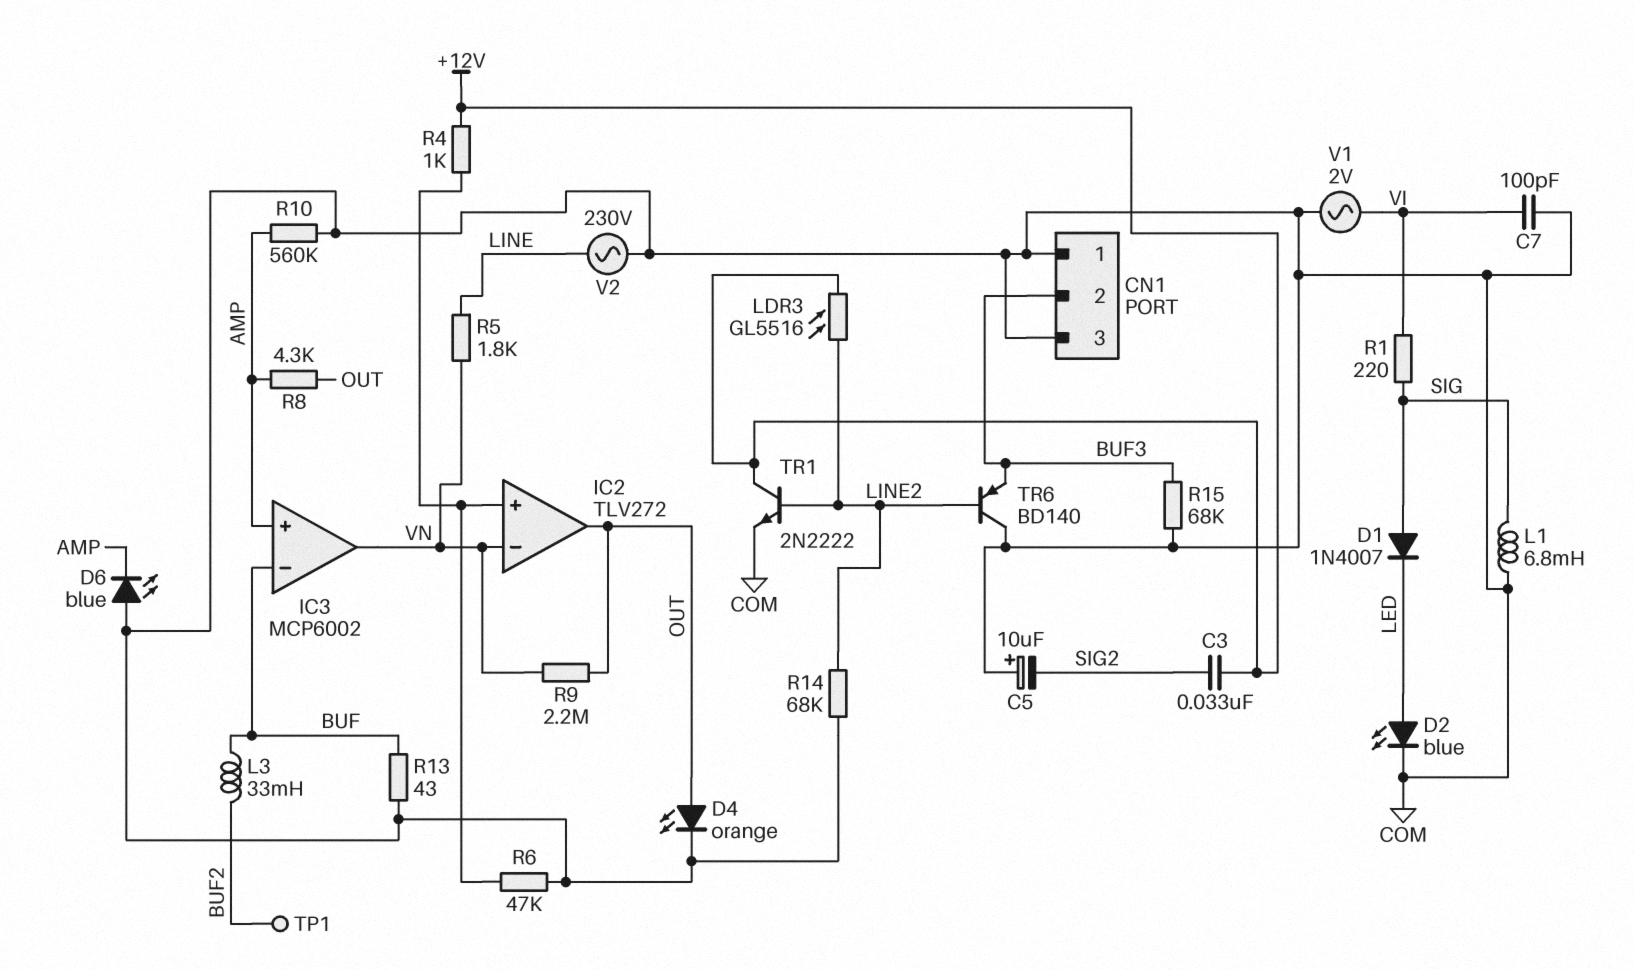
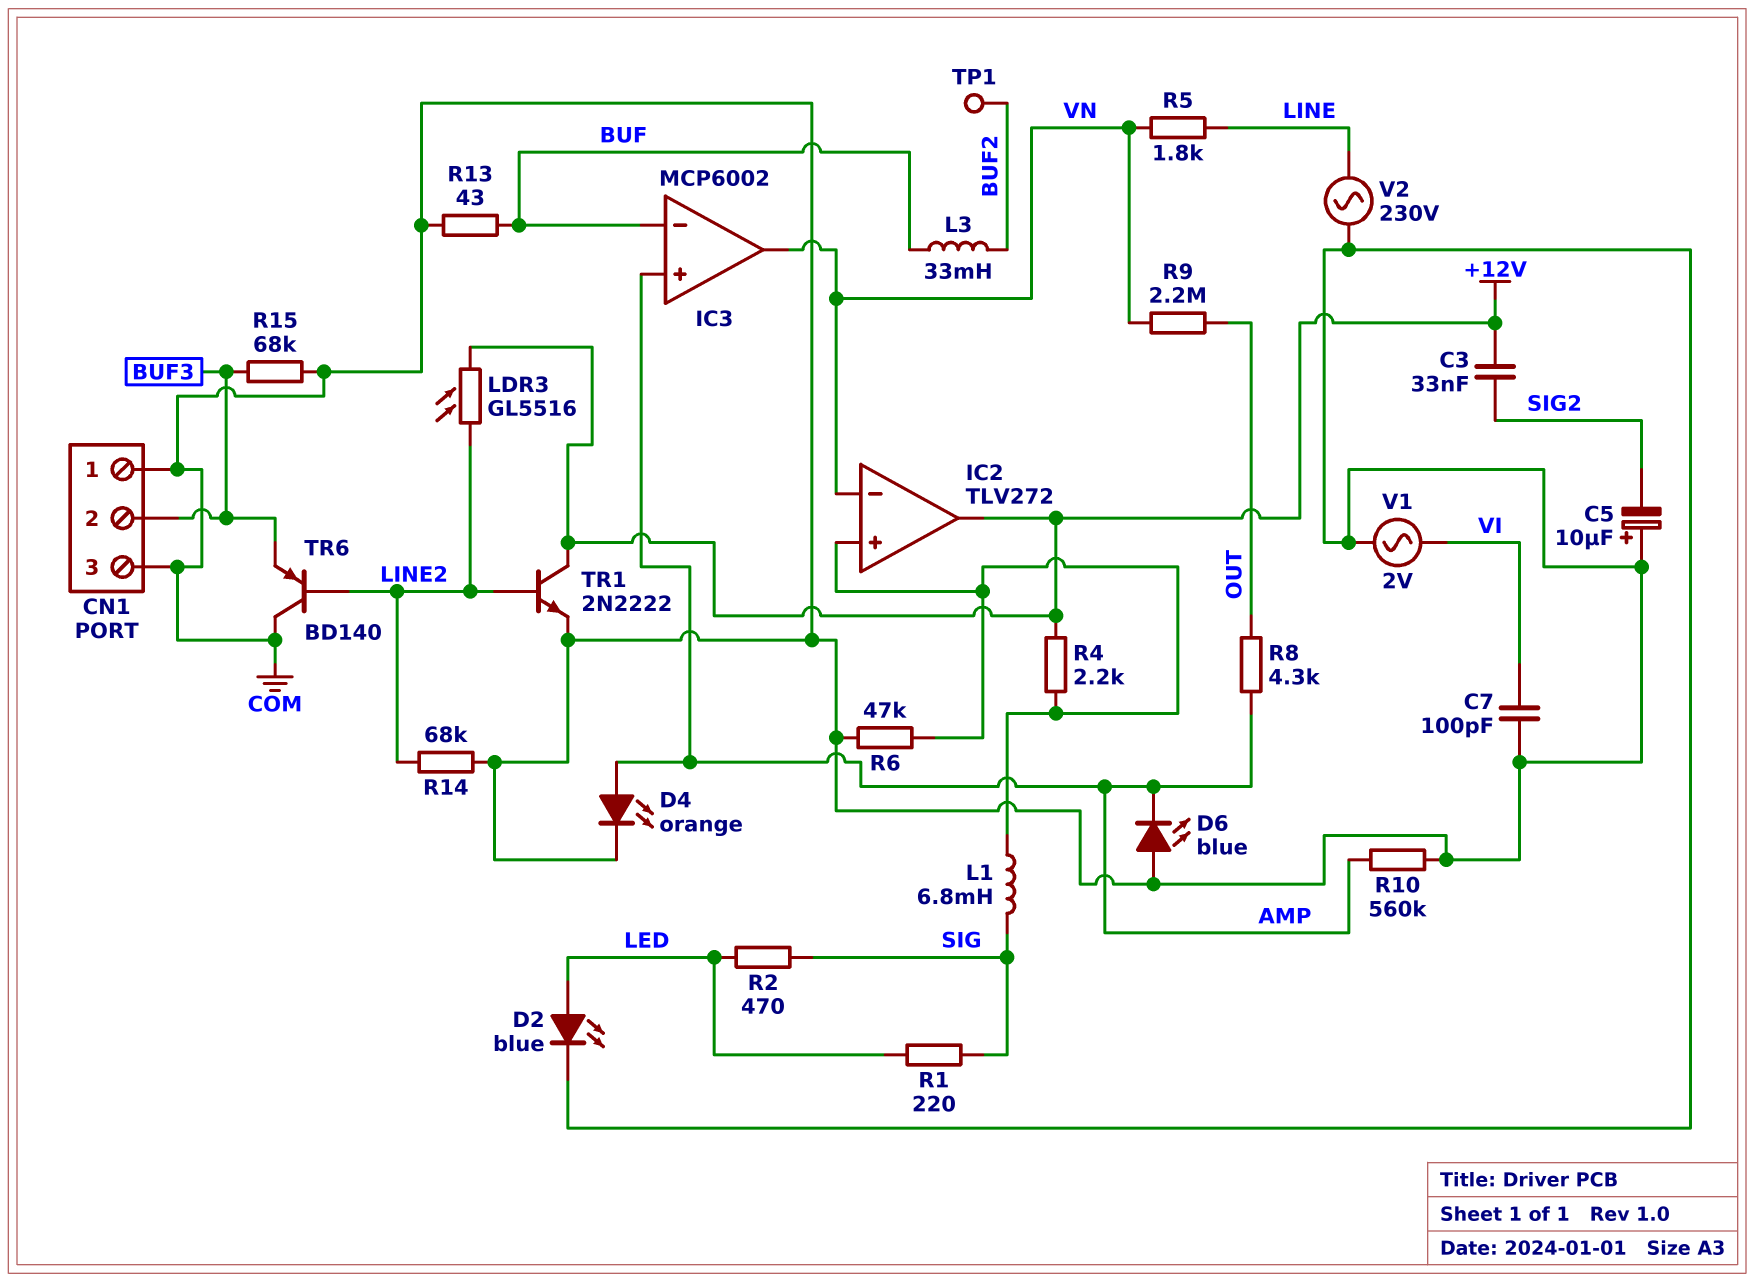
D1: diode 1N4007 (A SIG, K LED) -> none
D4: LED orange (A OUT, K COM) -> LED orange (A AMP, K COM)
IC2 pin out: OUT -> +12V
L1: 6.8mH (COM, SIG) -> 6.8mH (IC2/in+, SIG)
R1: 220 (SIG, VI) -> 220 (LED, SIG)
R2: none -> 470 (LED, SIG)
R4: 1k (+12V, IC2/in+) -> 2.2k (+12V, IC2/in+)

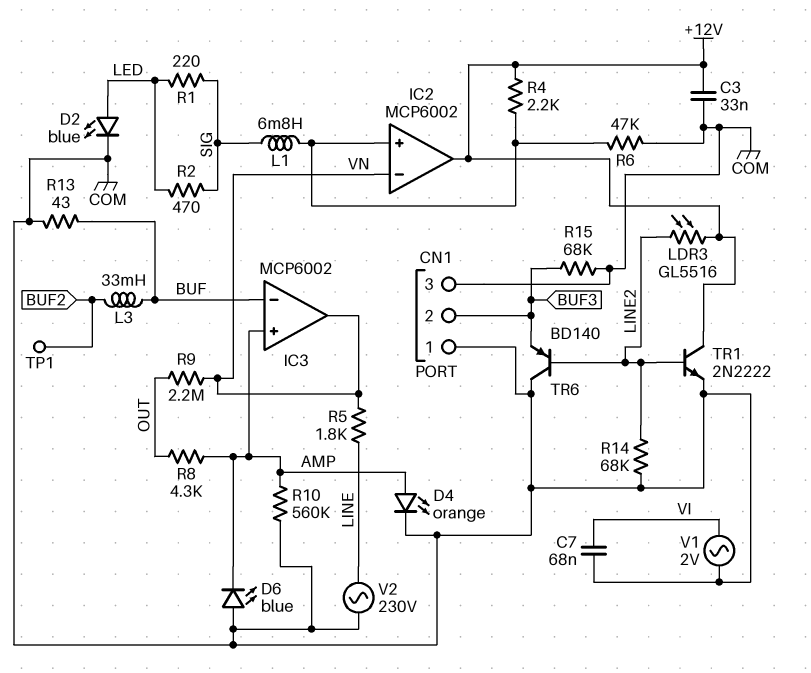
C3: 33nF (+12V, SIG2) -> 33nF (+12V, COM)
C5: 10uF (plus COM, minus SIG2) -> none
C7: 100pF (COM, VI) -> 68nF (COM, VI)
IC2: TLV272 -> MCP6002

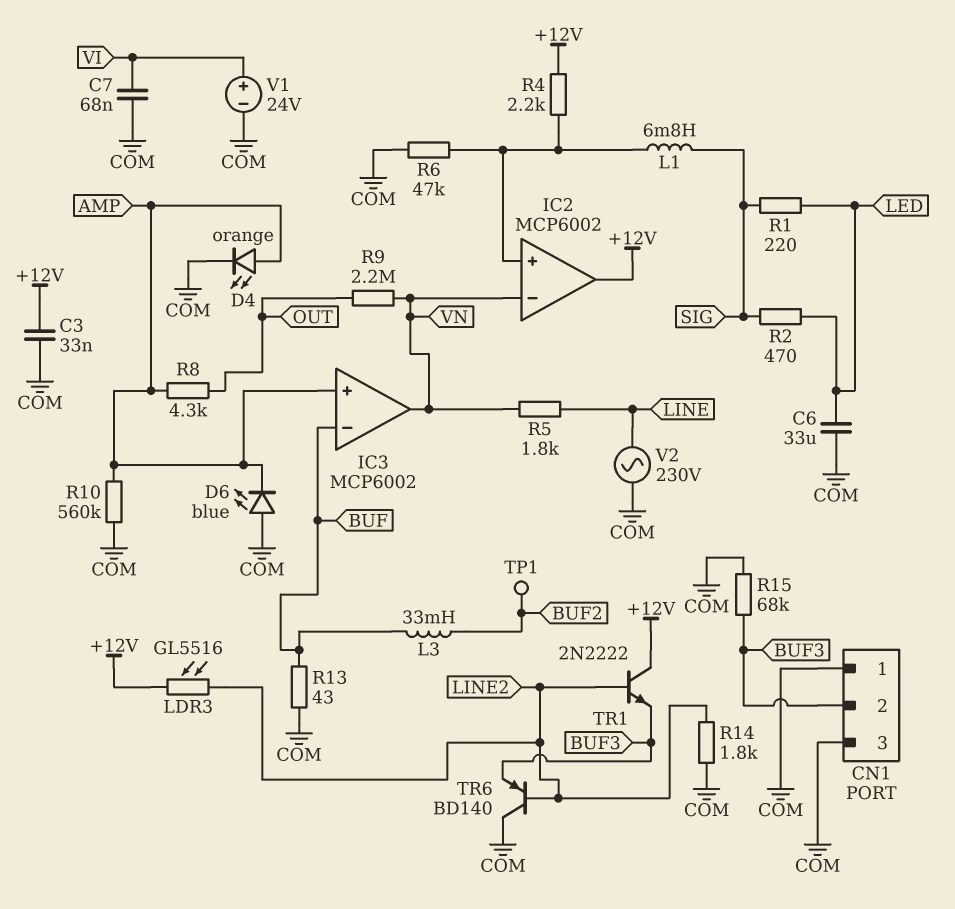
C6: none -> 33uF (COM, LED)
D2: LED blue (A LED, K COM) -> none
R14: 68k (COM, LINE2) -> 1.8k (COM, LINE2)
TR1: NPN 2N2222 (B LINE2, C +12V, E COM) -> NPN 2N2222 (B LINE2, C +12V, E BUF3)
V1: AC 2V (COM, VI) -> 24V (plus VI, minus COM)

